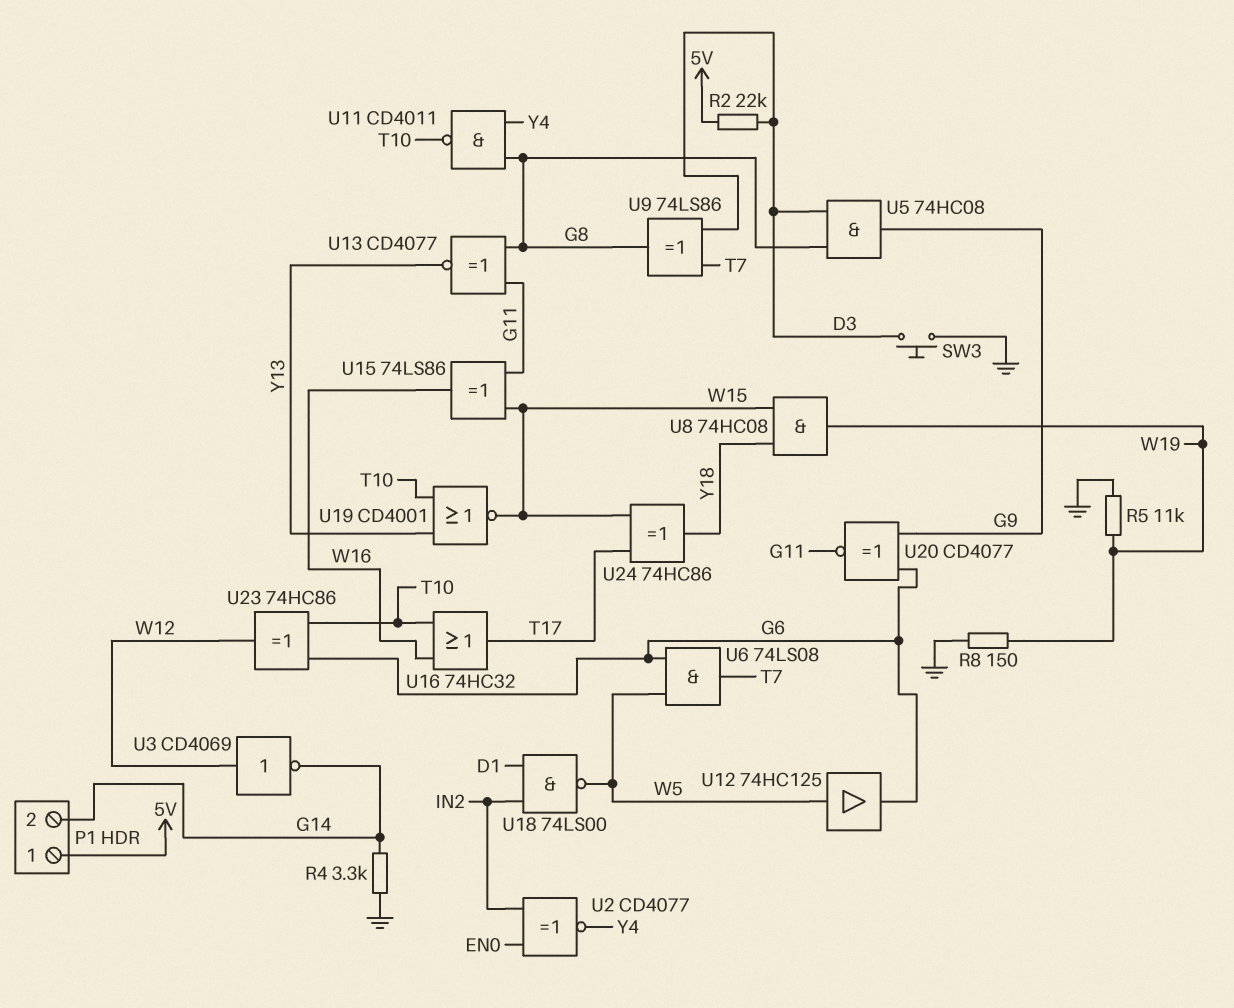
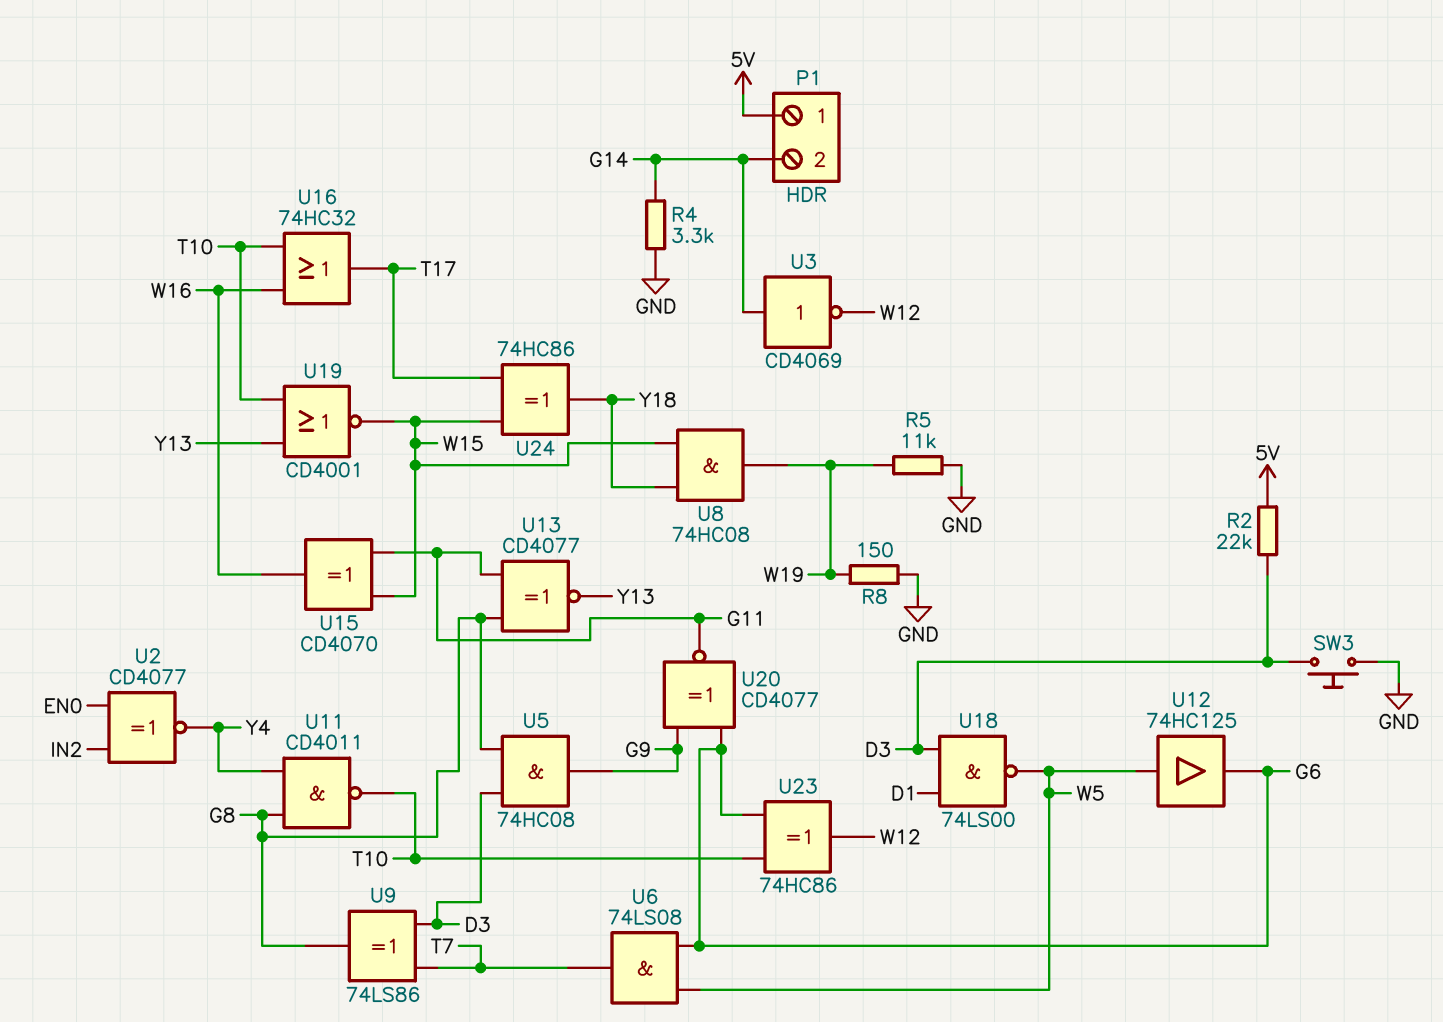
U3: NOT CD4069 (in W12, out G14) -> NOT CD4069 (in G14, out W12)
U15: XOR 74LS86 (in G11, in W15, out W16) -> XOR CD4070 (in G11, in W15, out W16)
U18: NAND 74LS00 (in D1, in IN2, out W5) -> NAND 74LS00 (in D1, in D3, out W5)

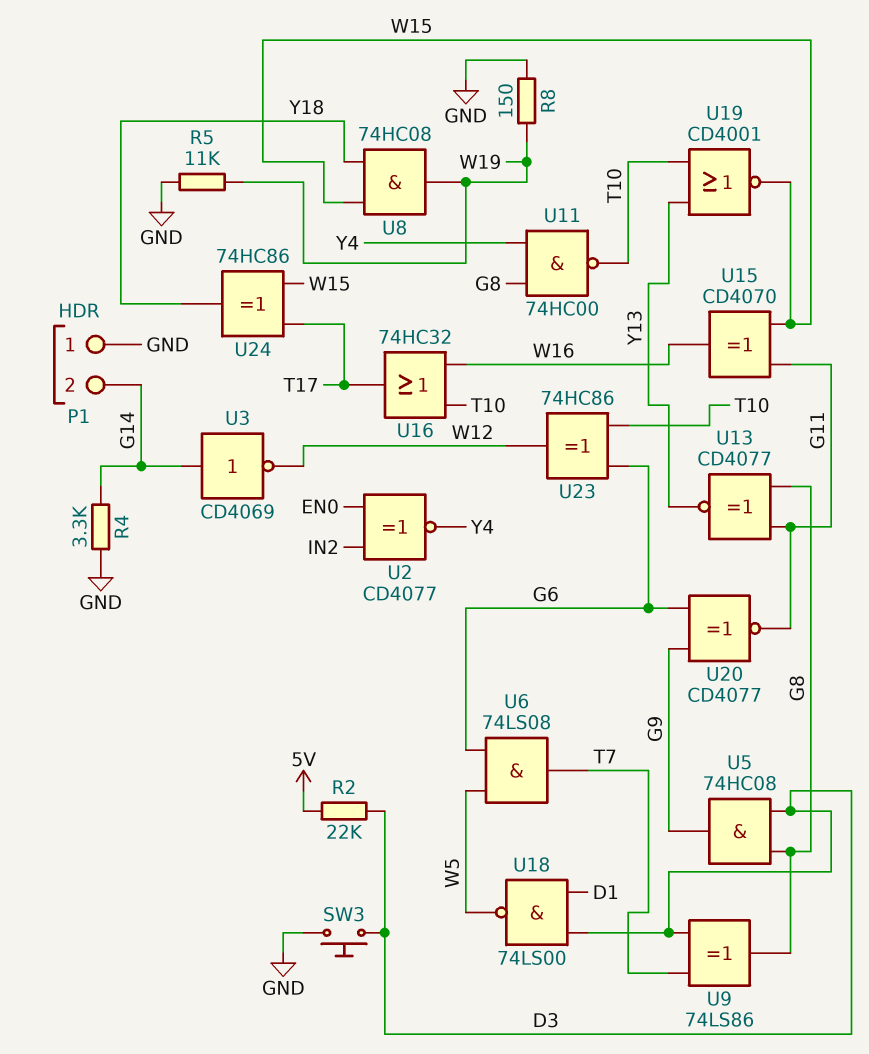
P1 pin 1: 5V -> GND
U11: NAND CD4011 (in G8, in Y4, out T10) -> NAND 74HC00 (in G8, in Y4, out T10)
U12: buffer 74HC125 (in W5, out G6) -> none

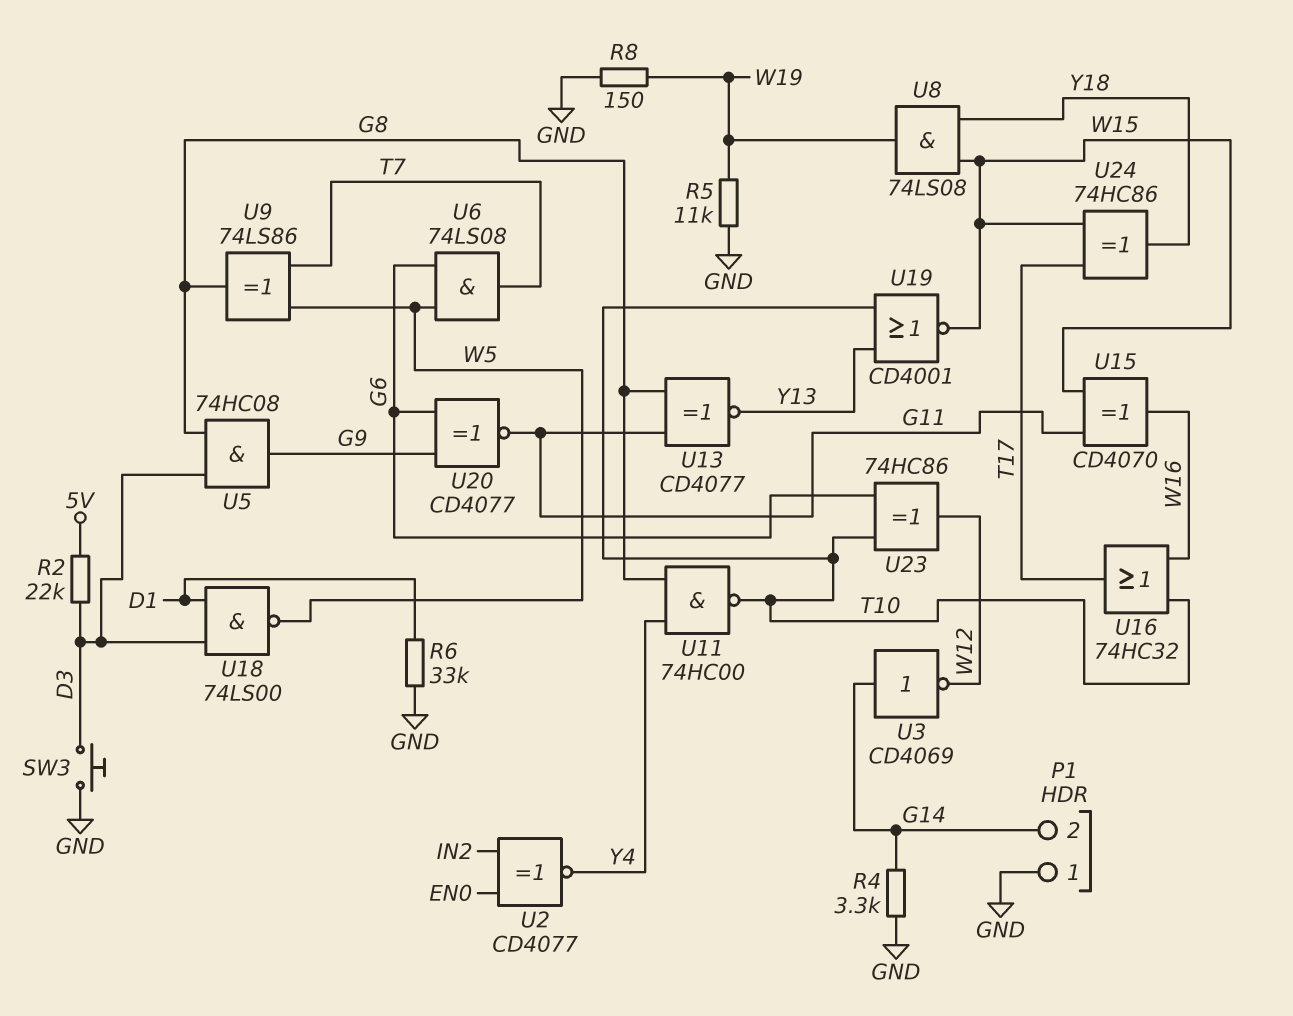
R6: none -> 33k (D1, GND)
U8: AND 74HC08 (in W15, in Y18, out W19) -> AND 74LS08 (in W15, in Y18, out W19)
U9: XOR 74LS86 (in D3, in T7, out G8) -> XOR 74LS86 (in T7, in W5, out G8)

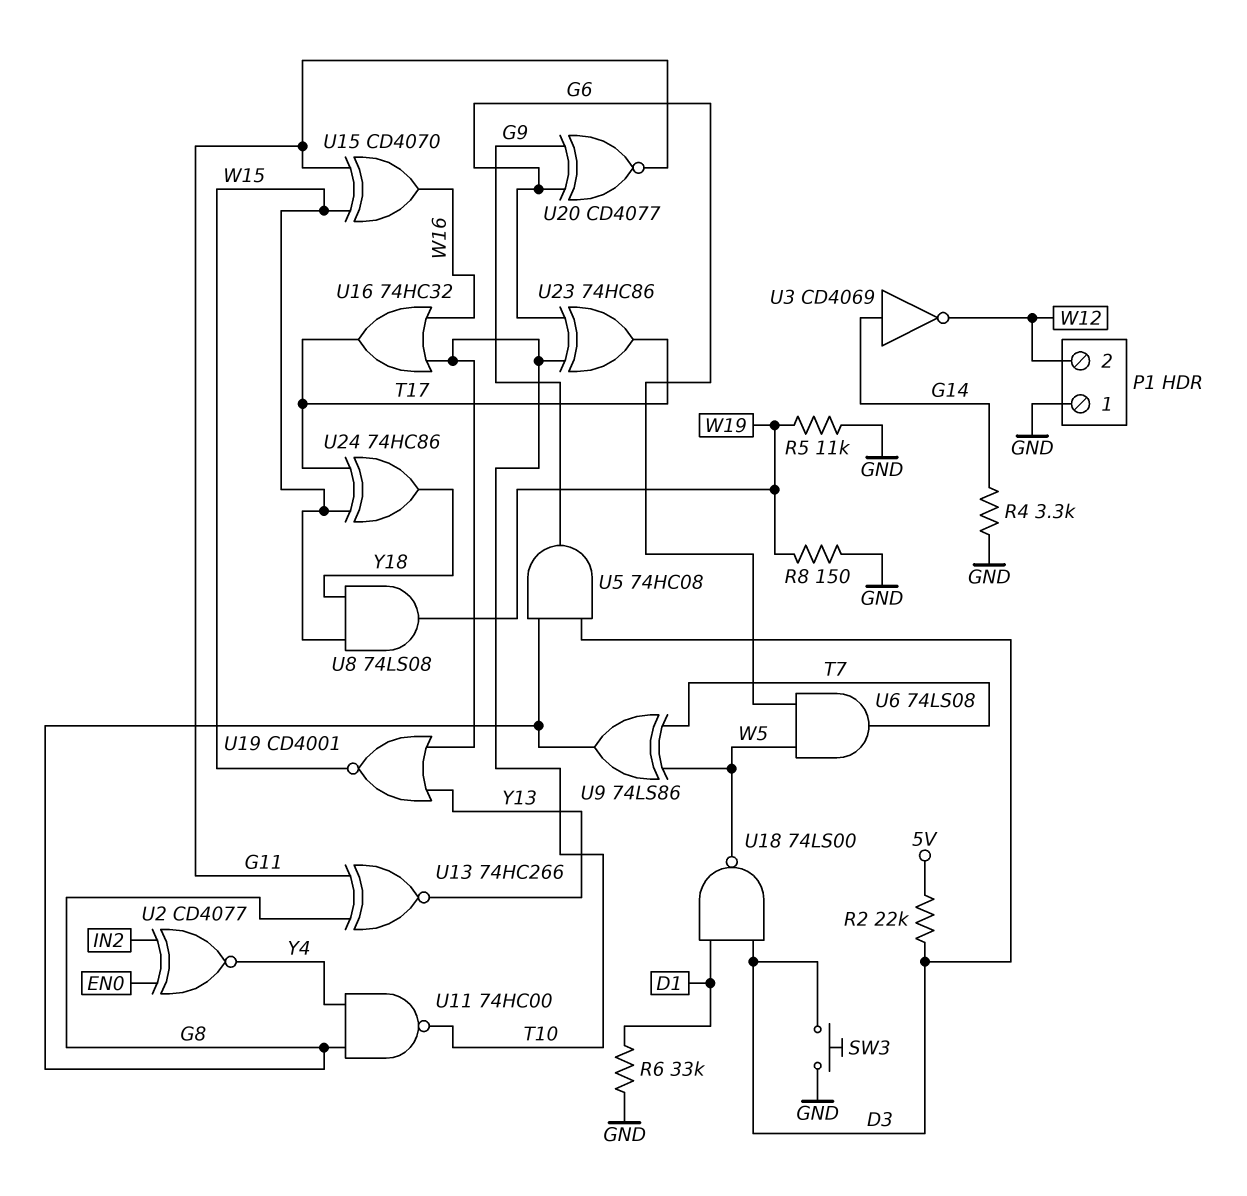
P1 pin 2: G14 -> W12
U13: XNOR CD4077 (in G8, in G11, out Y13) -> XNOR 74HC266 (in G8, in G11, out Y13)
U23: XOR 74HC86 (in G6, in T10, out W12) -> XOR 74HC86 (in G6, in T10, out T17)

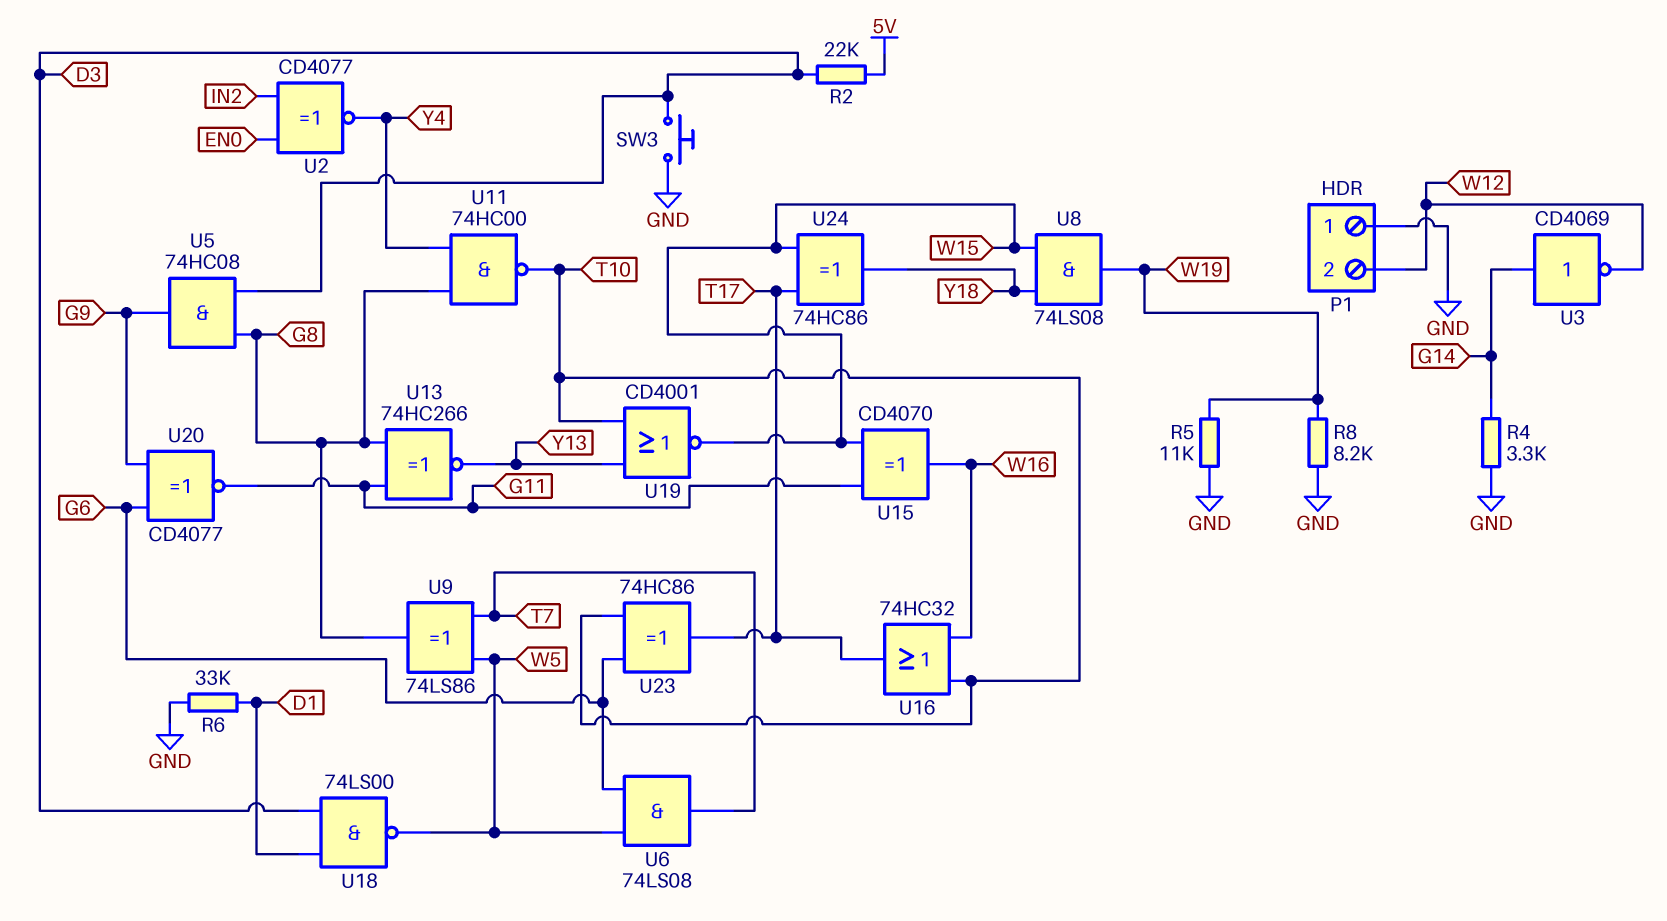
R8: 150 (GND, W19) -> 8.2k (GND, W19)

